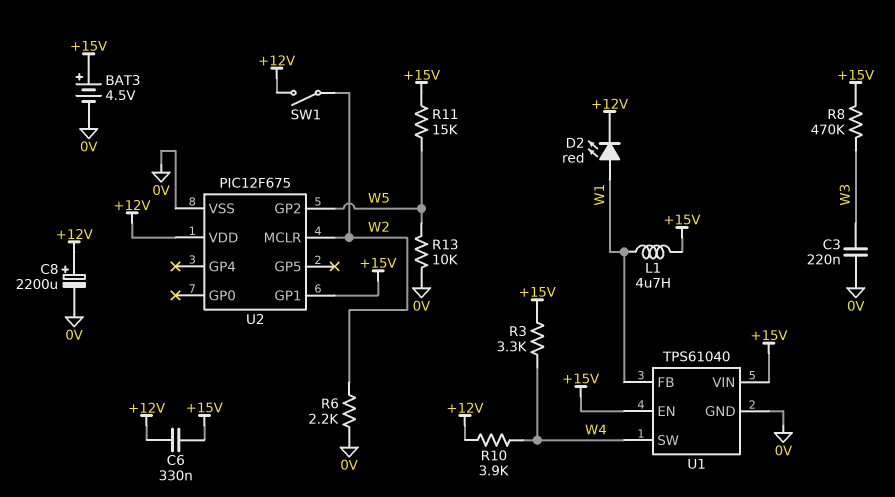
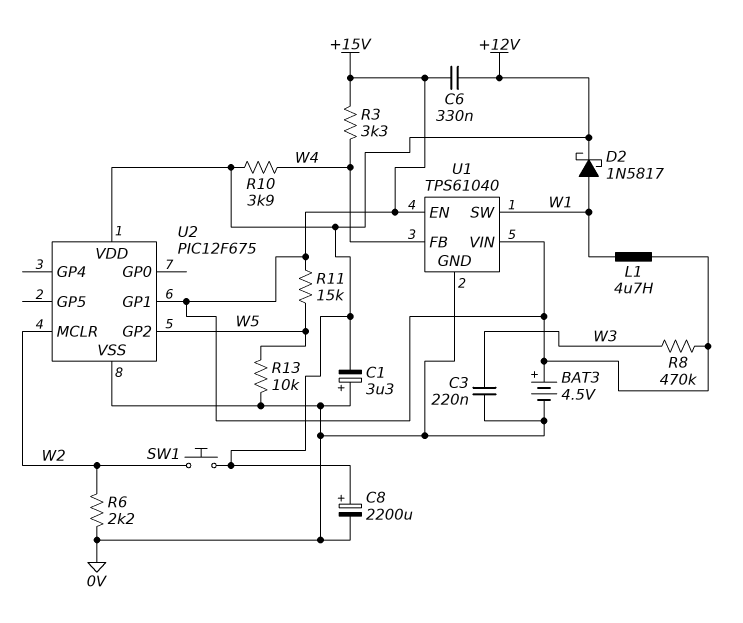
C1: none -> 3.3uF (plus 0V, minus +12V)
D2: LED red (A W1, K +12V) -> schottky 1N5817 (A W1, K +12V)
SW1: switch (+12V, W2) -> button (+12V, W2)
U1 pin FB: W1 -> W4
U1 pin SW: W4 -> W1

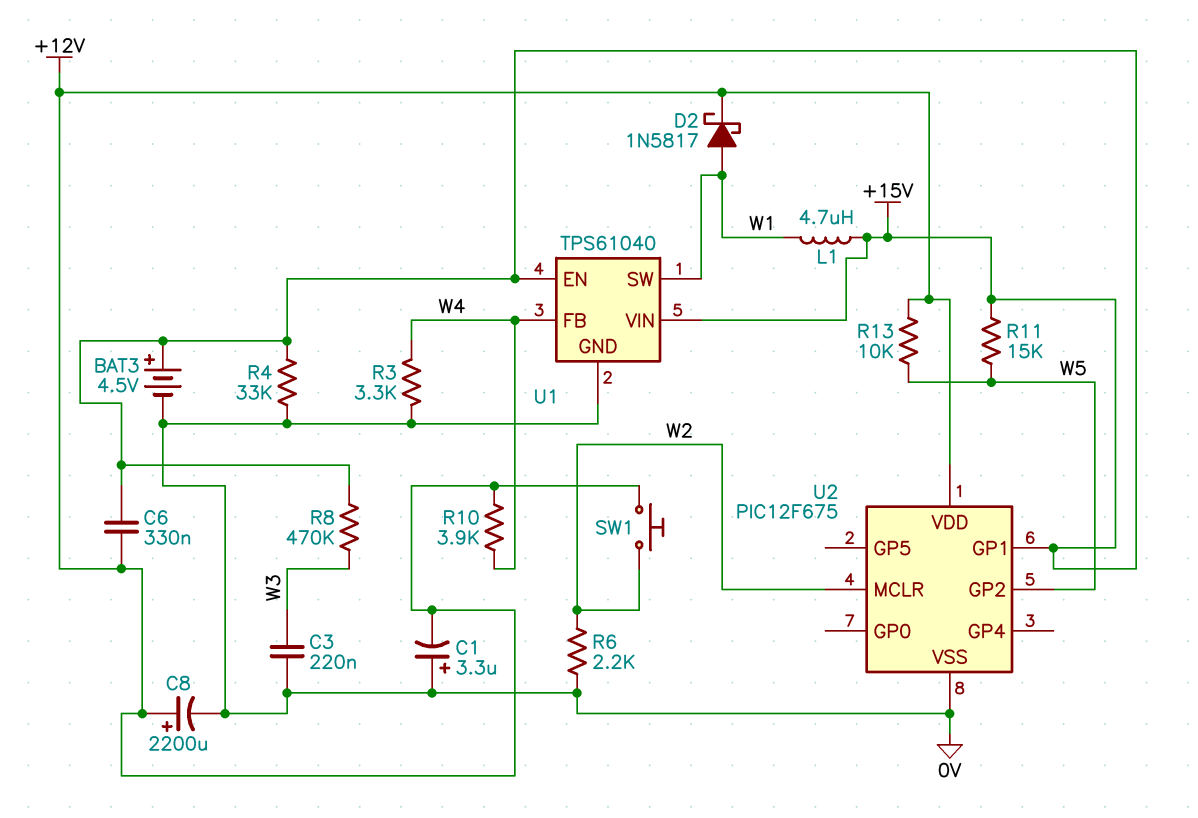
R3: 3.3k (+15V, W4) -> 3.3k (0V, W4)
R4: none -> 33k (+15V, 0V)
R13: 10k (0V, W5) -> 10k (+12V, W5)

